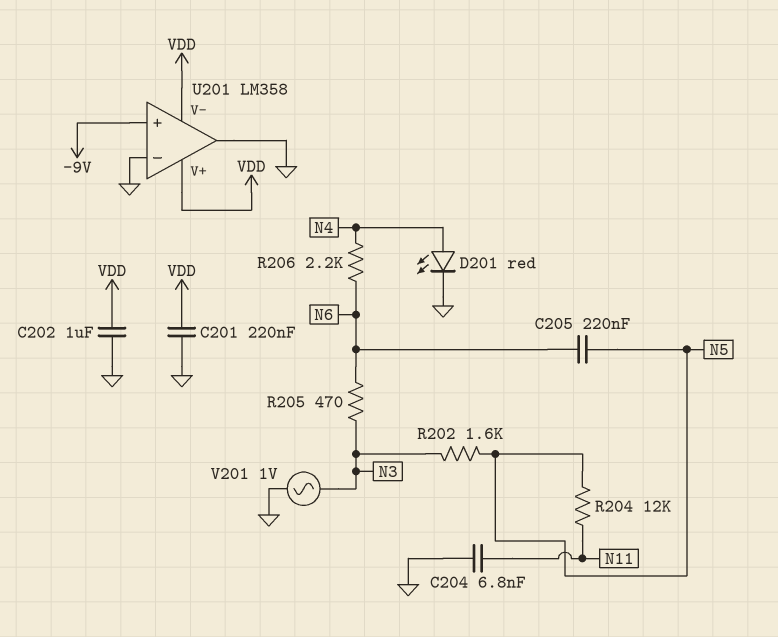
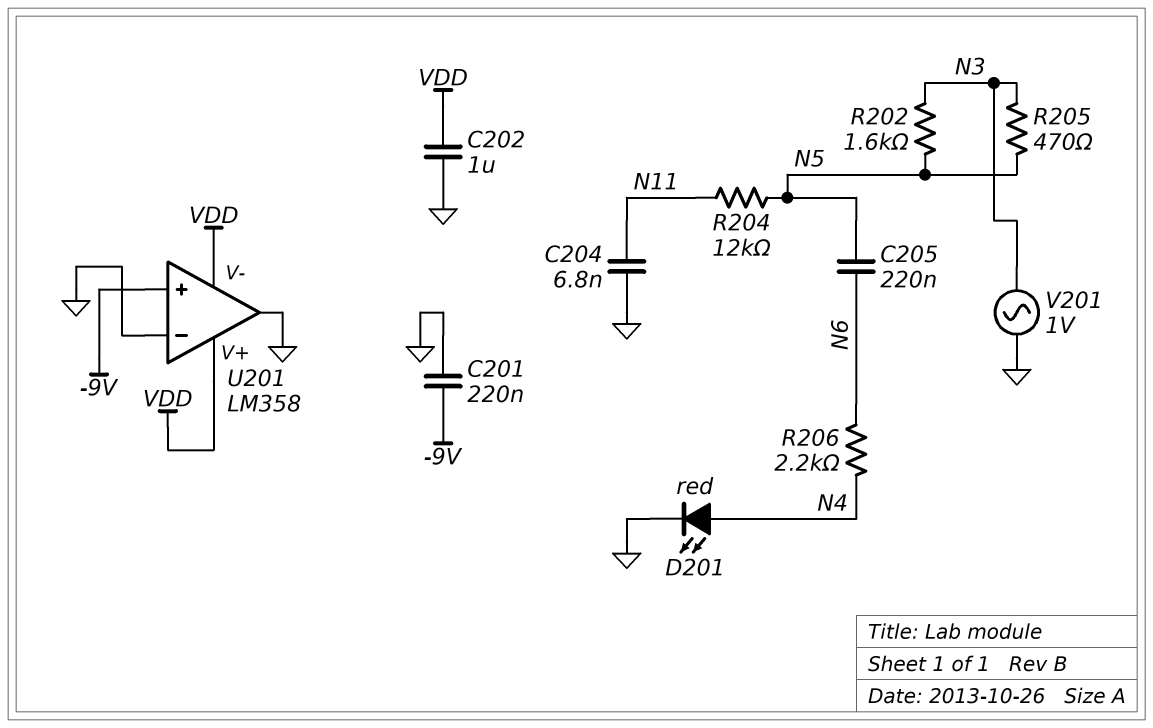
C201: 220nF (GND, VDD) -> 220nF (-9V, GND)
R205: 470 (N3, N6) -> 470 (N3, N5)

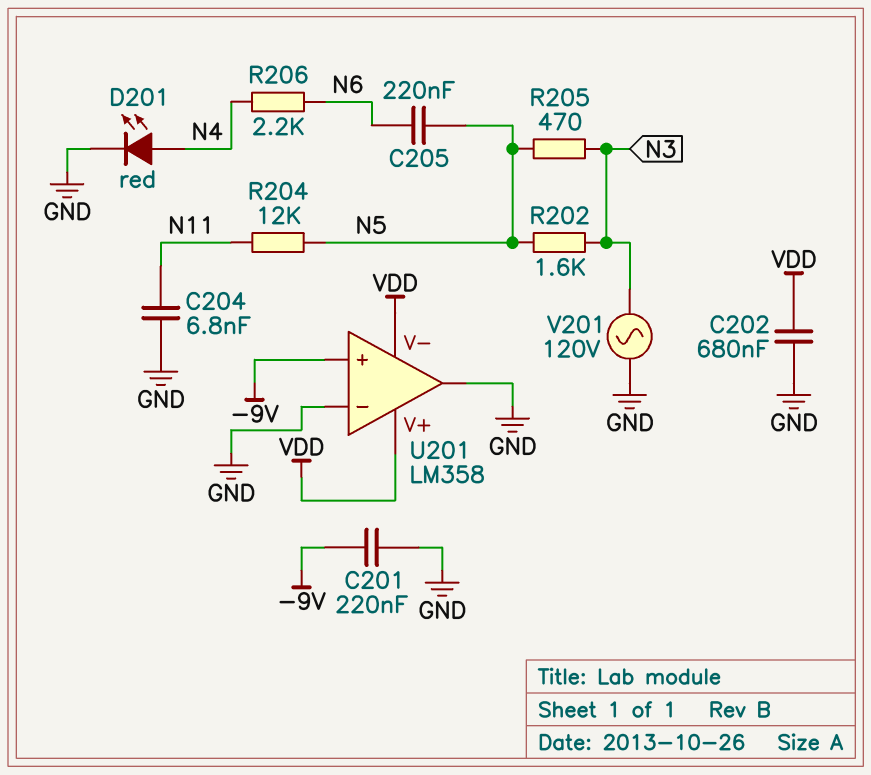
C202: 1uF (GND, VDD) -> 680nF (GND, VDD)
V201: AC 1V (GND, N3) -> AC 120V (GND, N3)

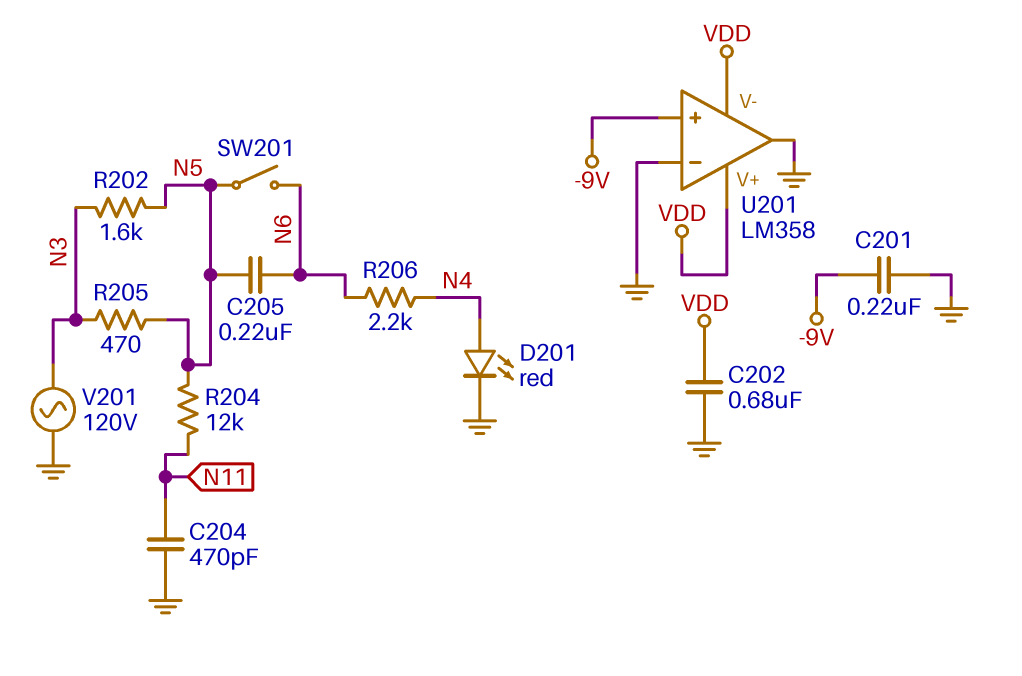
C204: 6.8nF (GND, N11) -> 470pF (GND, N11)
SW201: none -> switch (N5, N6)

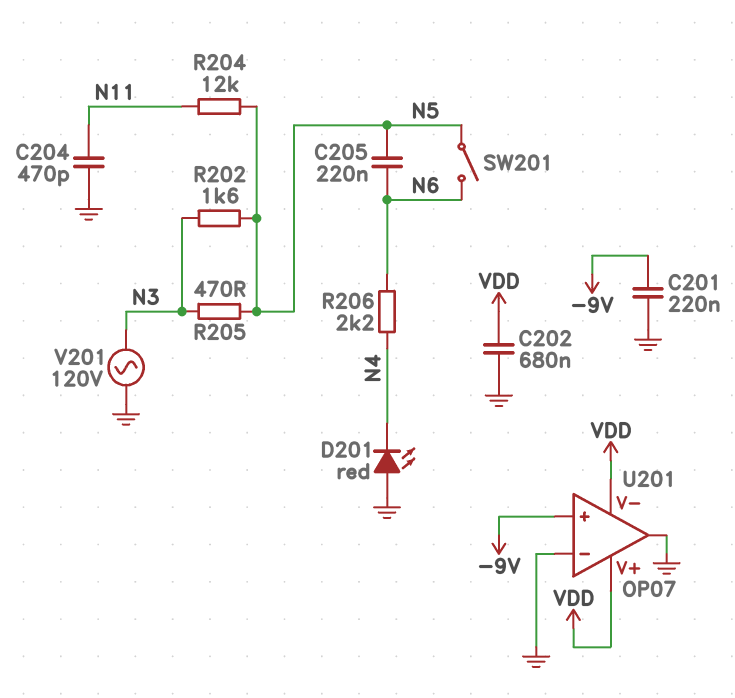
D201: LED red (A N4, K GND) -> LED red (A GND, K N4)
U201: LM358 -> OP07

